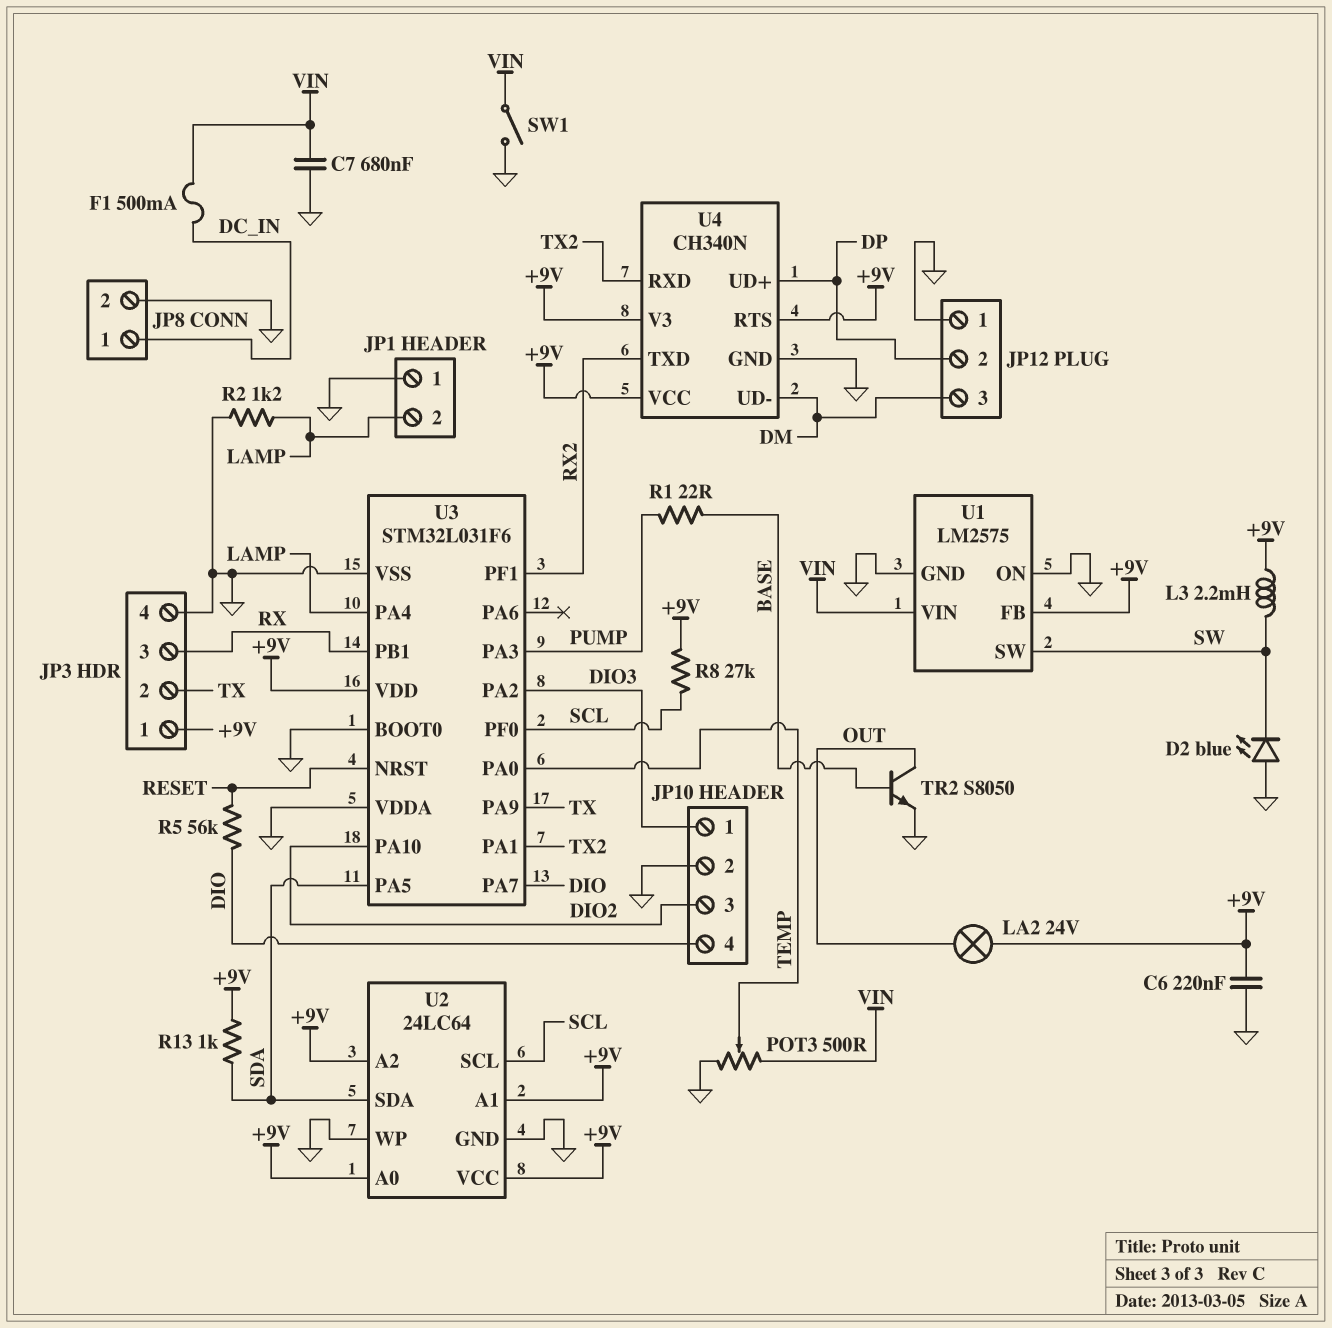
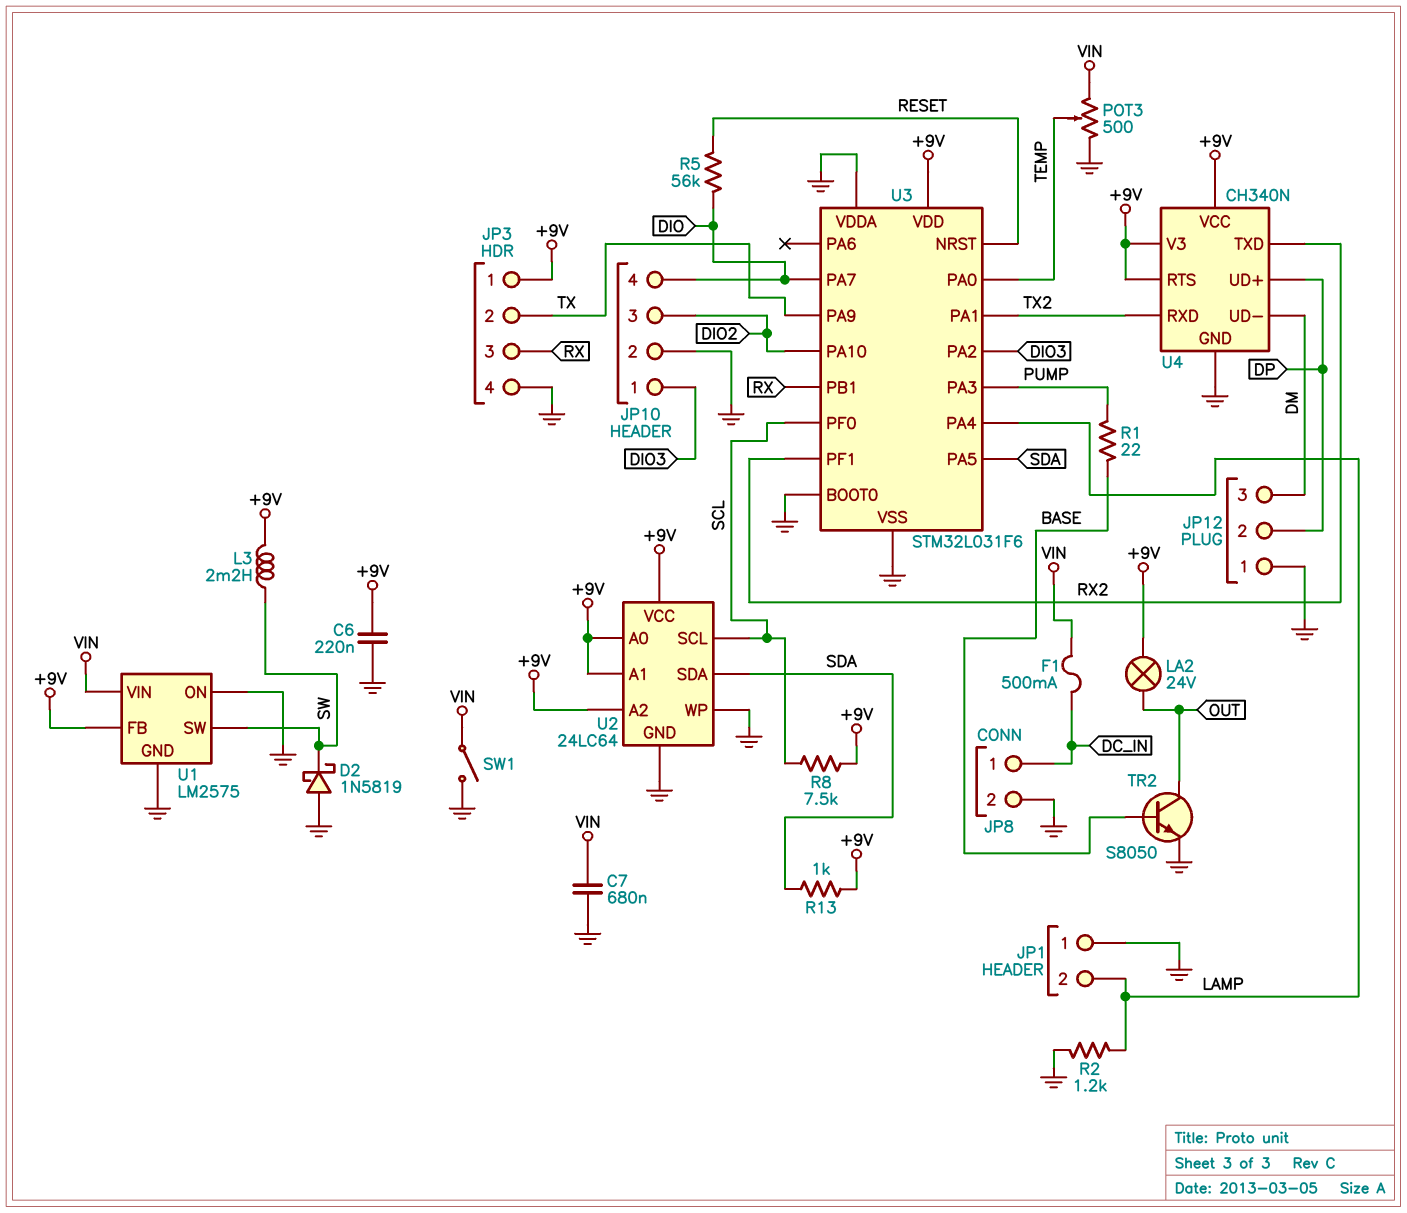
D2: LED blue (A GND, K SW) -> schottky 1N5819 (A GND, K SW)
R8: 27k (+9V, SCL) -> 7.5k (+9V, SCL)

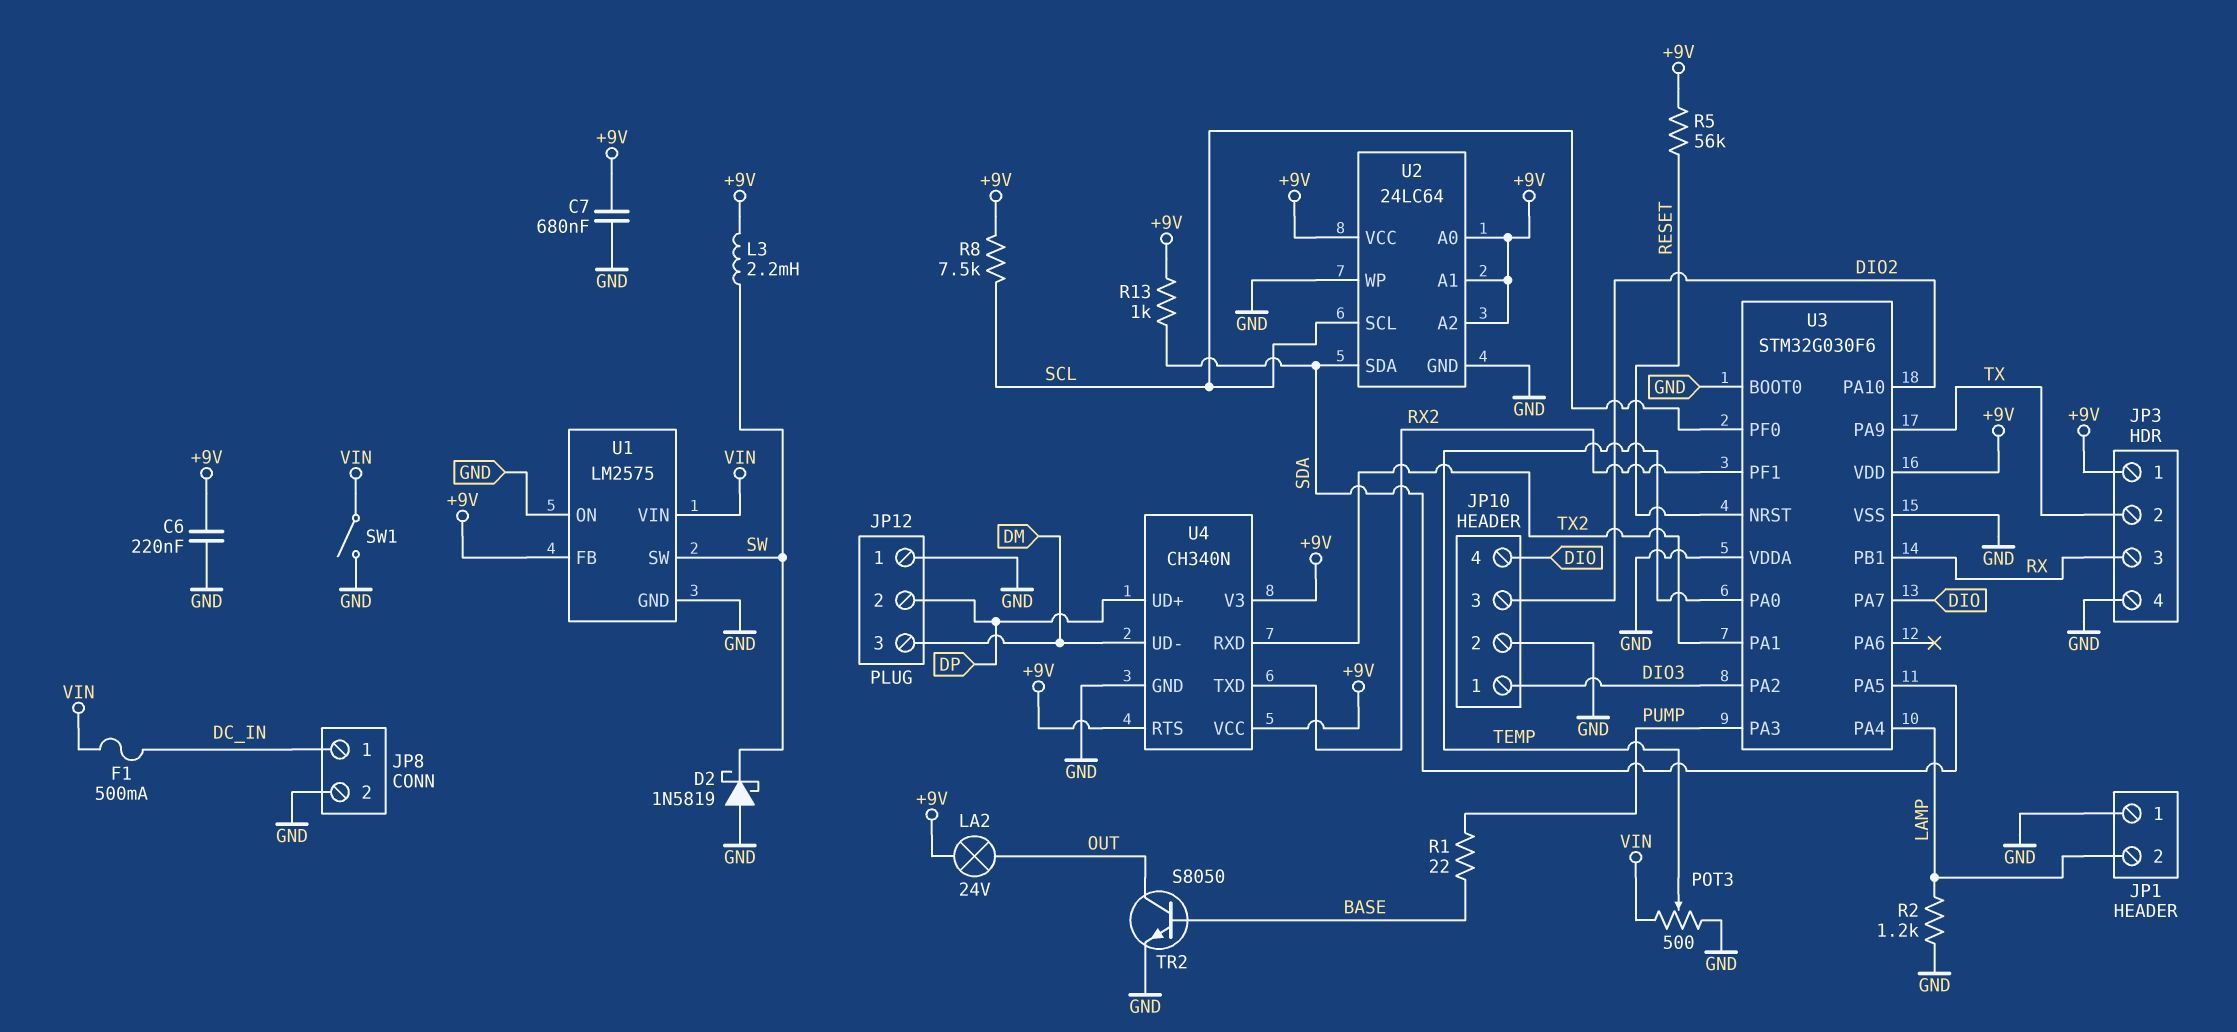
C7: 680nF (GND, VIN) -> 680nF (+9V, GND)
R5: 56k (DIO, RESET) -> 56k (+9V, RESET)
U3: STM32L031F6 -> STM32G030F6

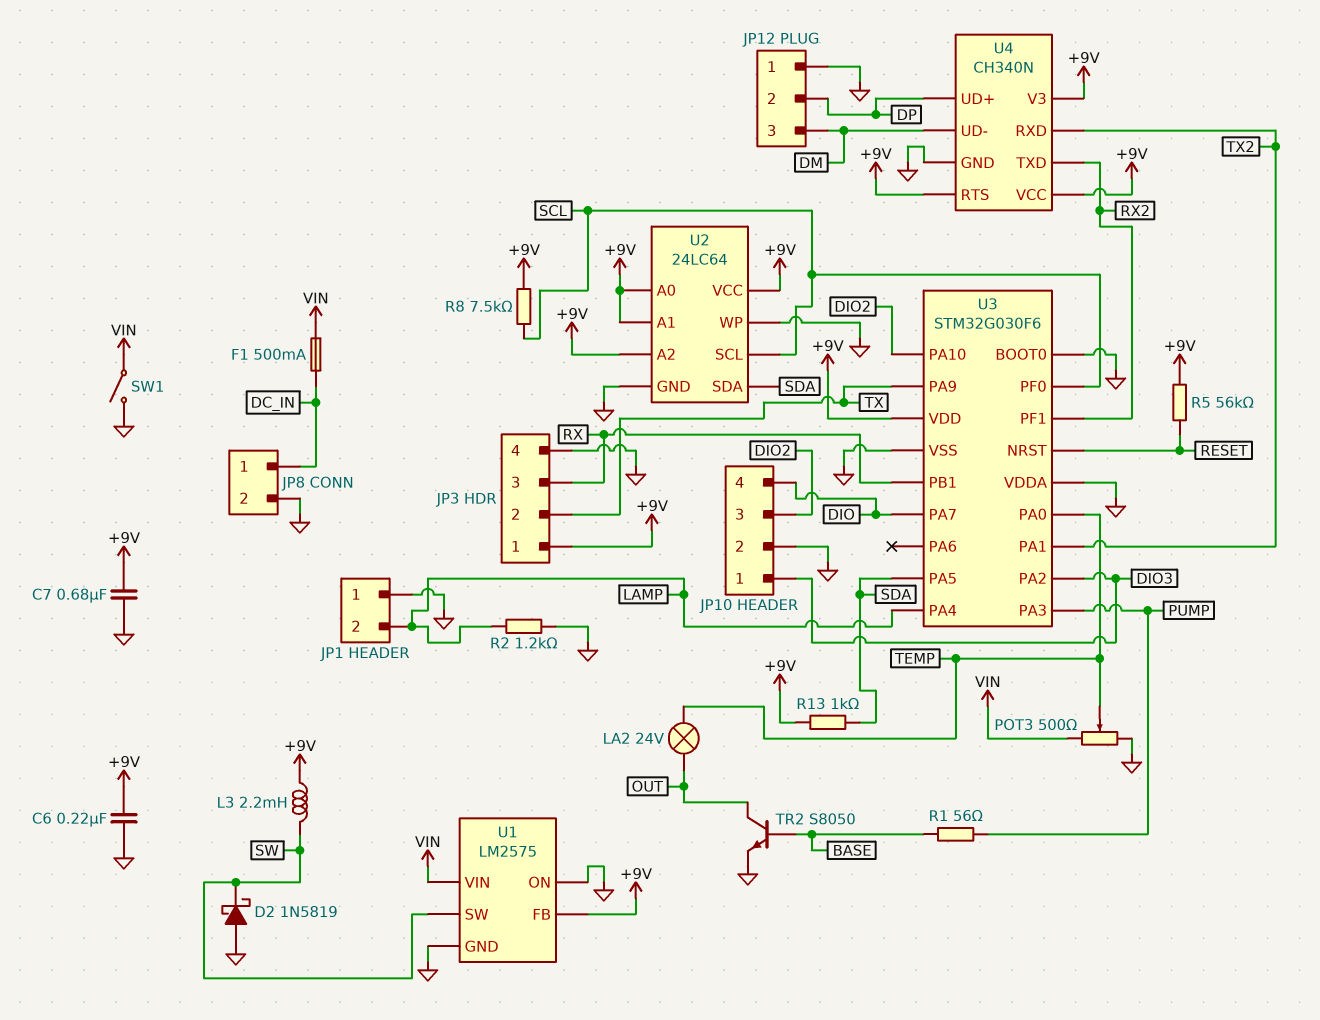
LA2: lamp 24V (+9V, OUT) -> lamp 24V (OUT, TEMP)
R1: 22 (BASE, PUMP) -> 56 (BASE, PUMP)

